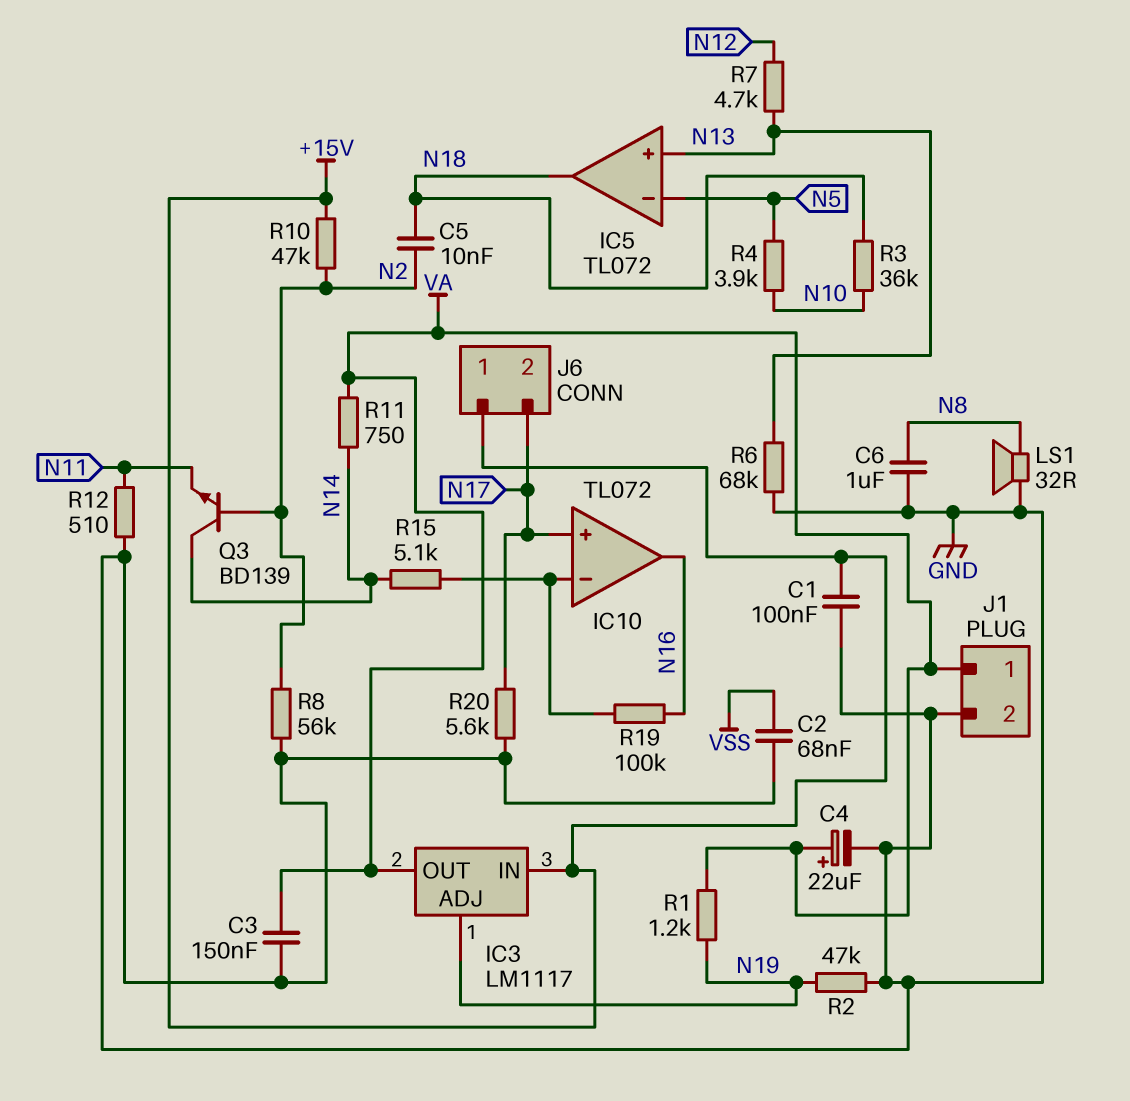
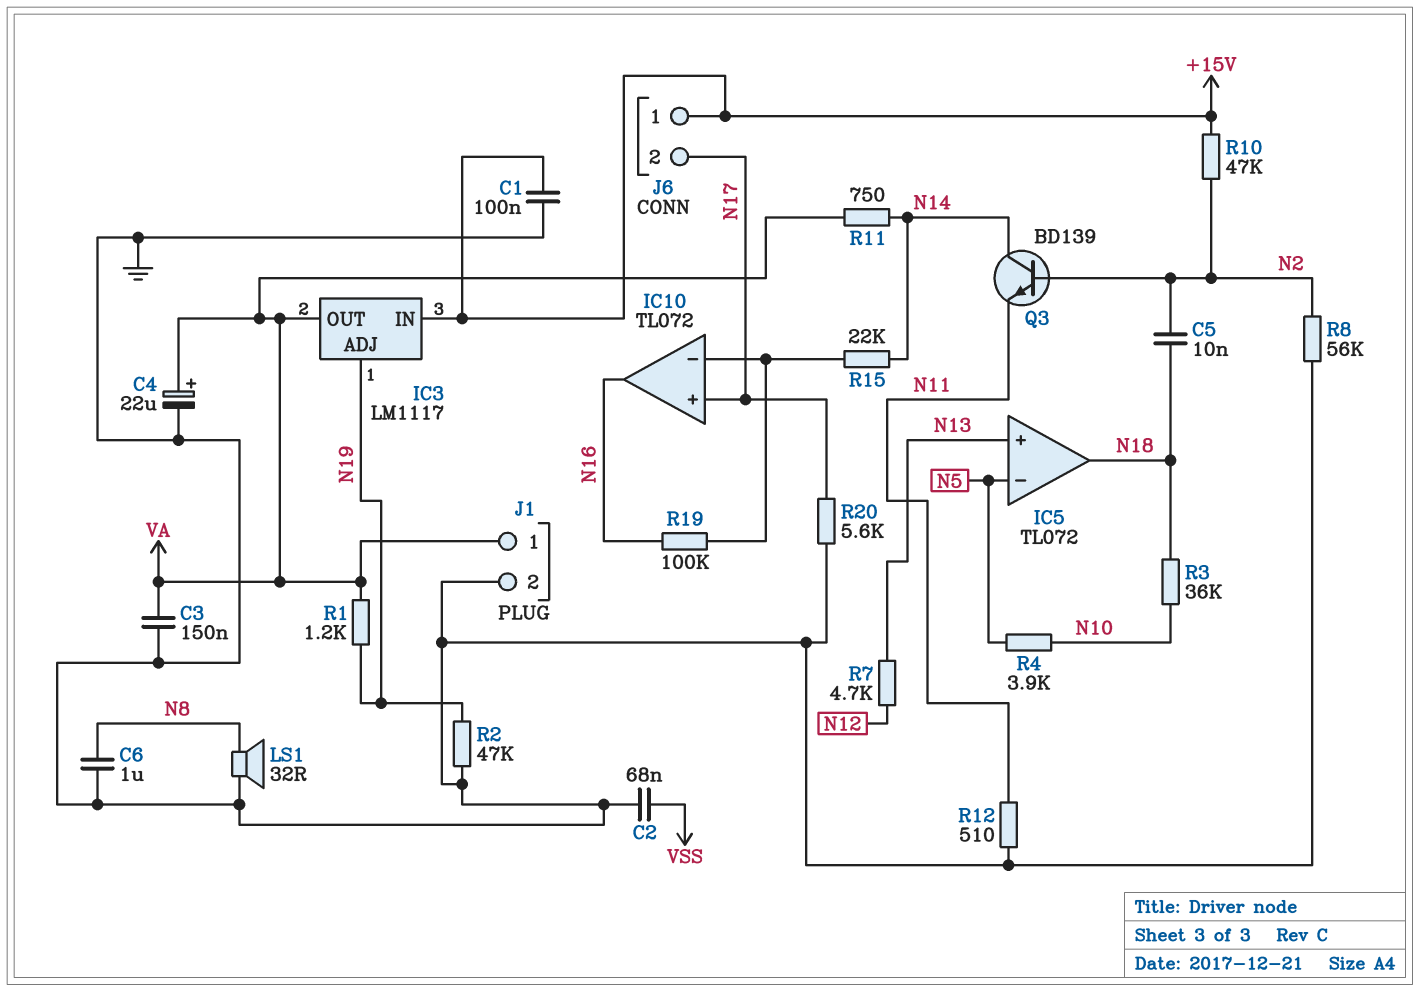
R6: 68k (GND, N13) -> none
R15: 5.1k (IC10/in-, N14) -> 22k (IC10/in-, N14)

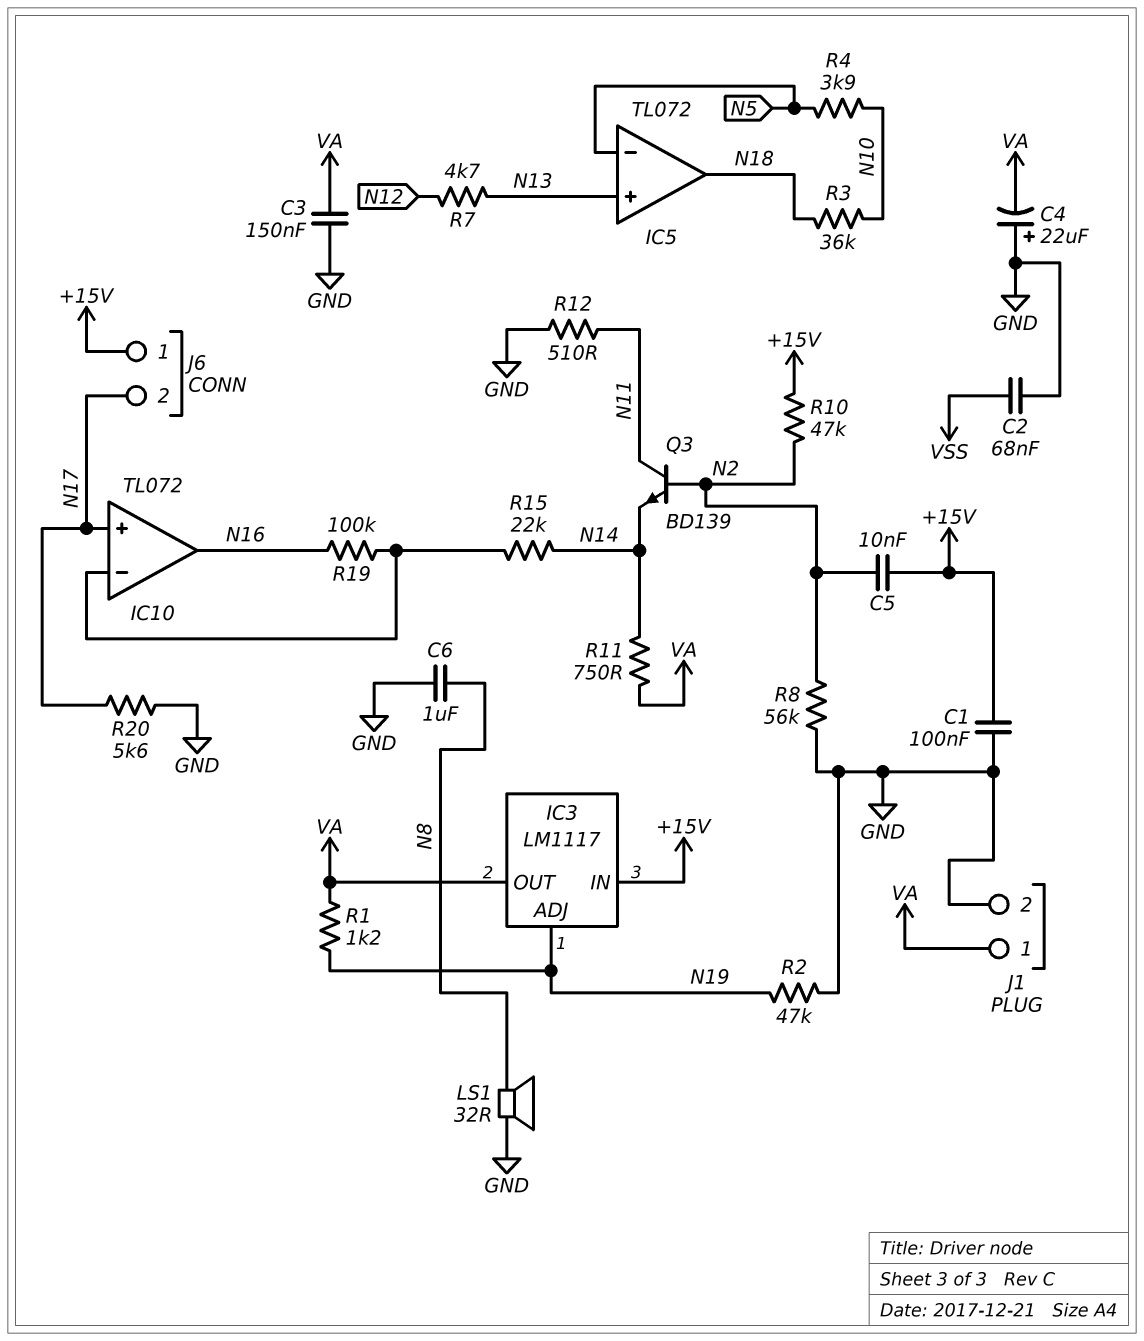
C4: 22uF (plus VA, minus GND) -> 22uF (plus GND, minus VA)
C5: 10nF (N2, N18) -> 10nF (+15V, N2)
Q3: NPN BD139 (B N2, C N14, E N11) -> NPN BD139 (B N2, C N11, E N14)

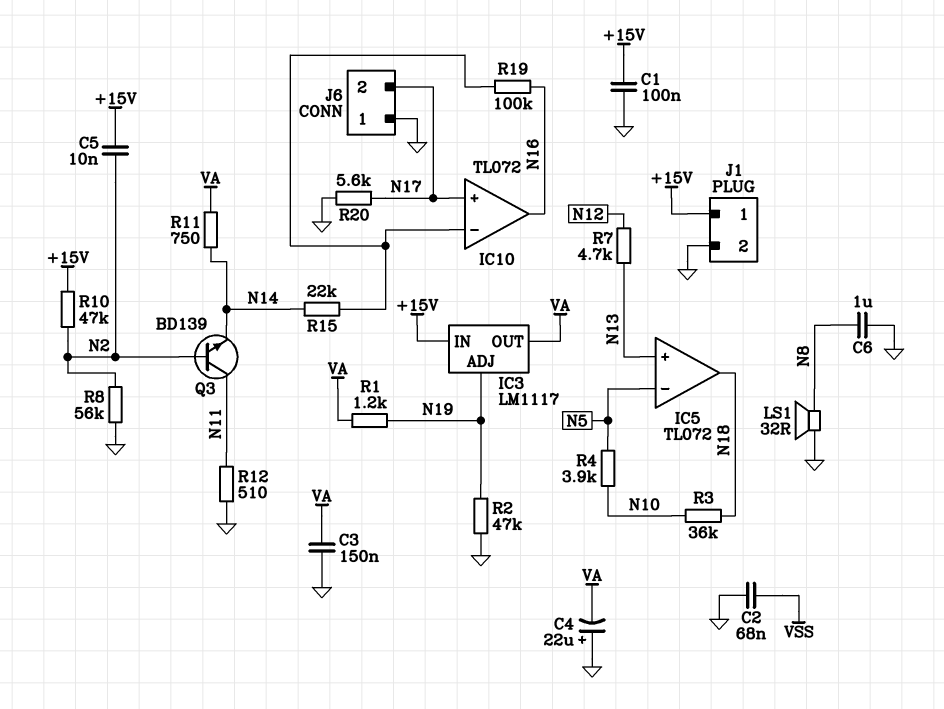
J1 pin 1: VA -> +15V
J6 pin 1: +15V -> GND

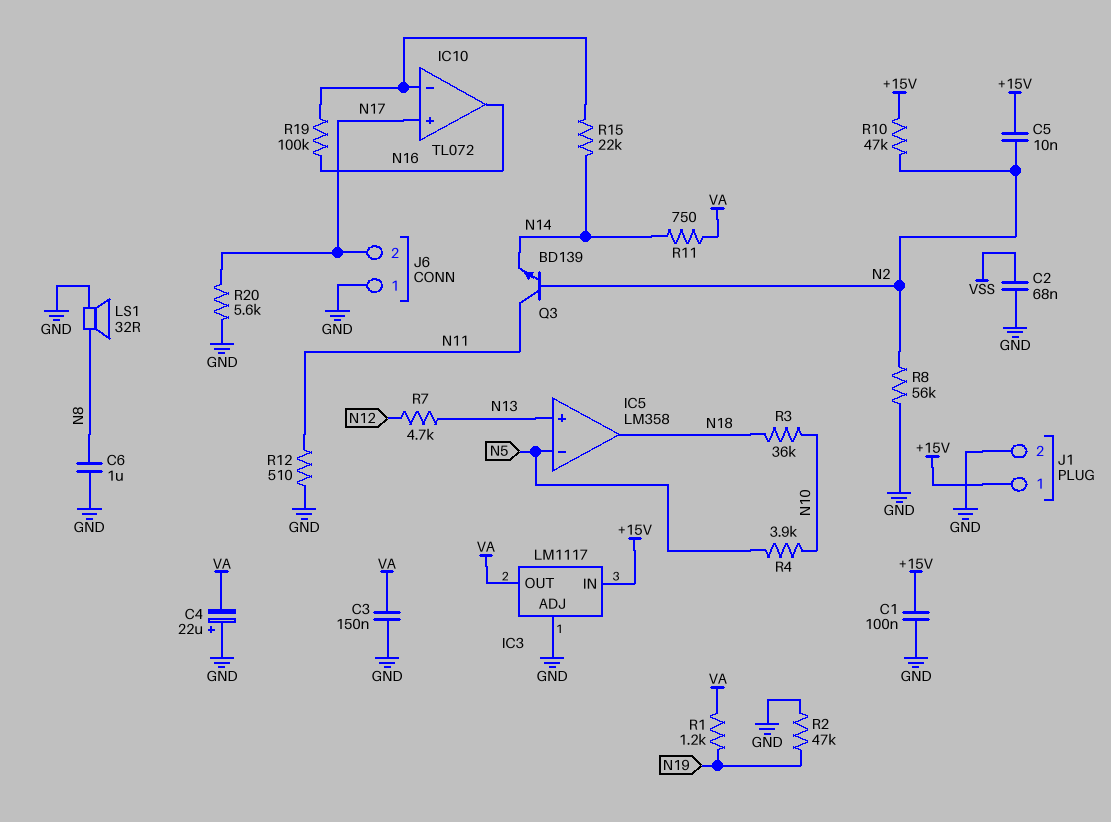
IC3 pin ADJ: N19 -> GND
IC5: TL072 -> LM358

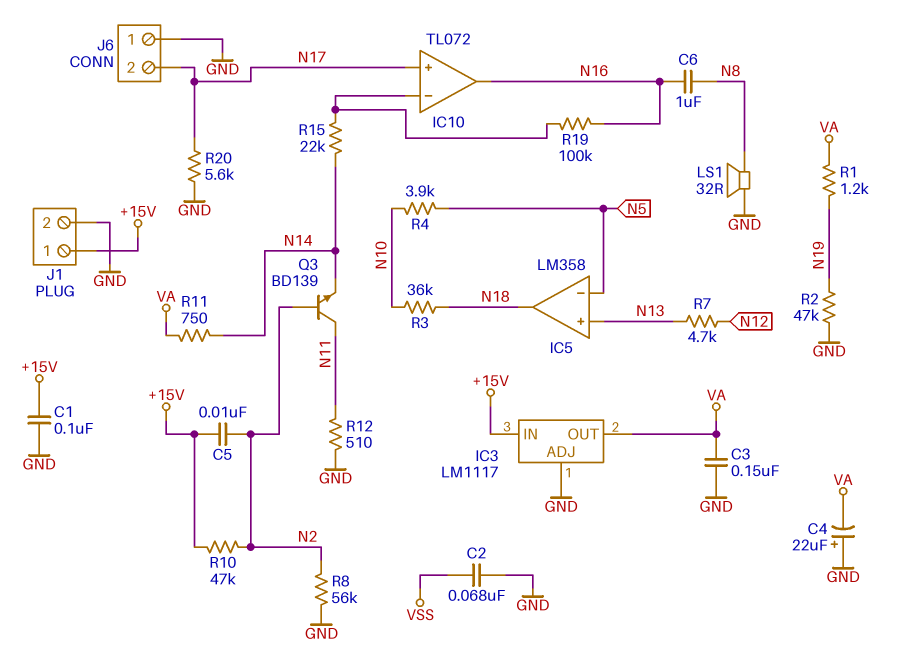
C6: 1uF (GND, N8) -> 1uF (N8, N16)

